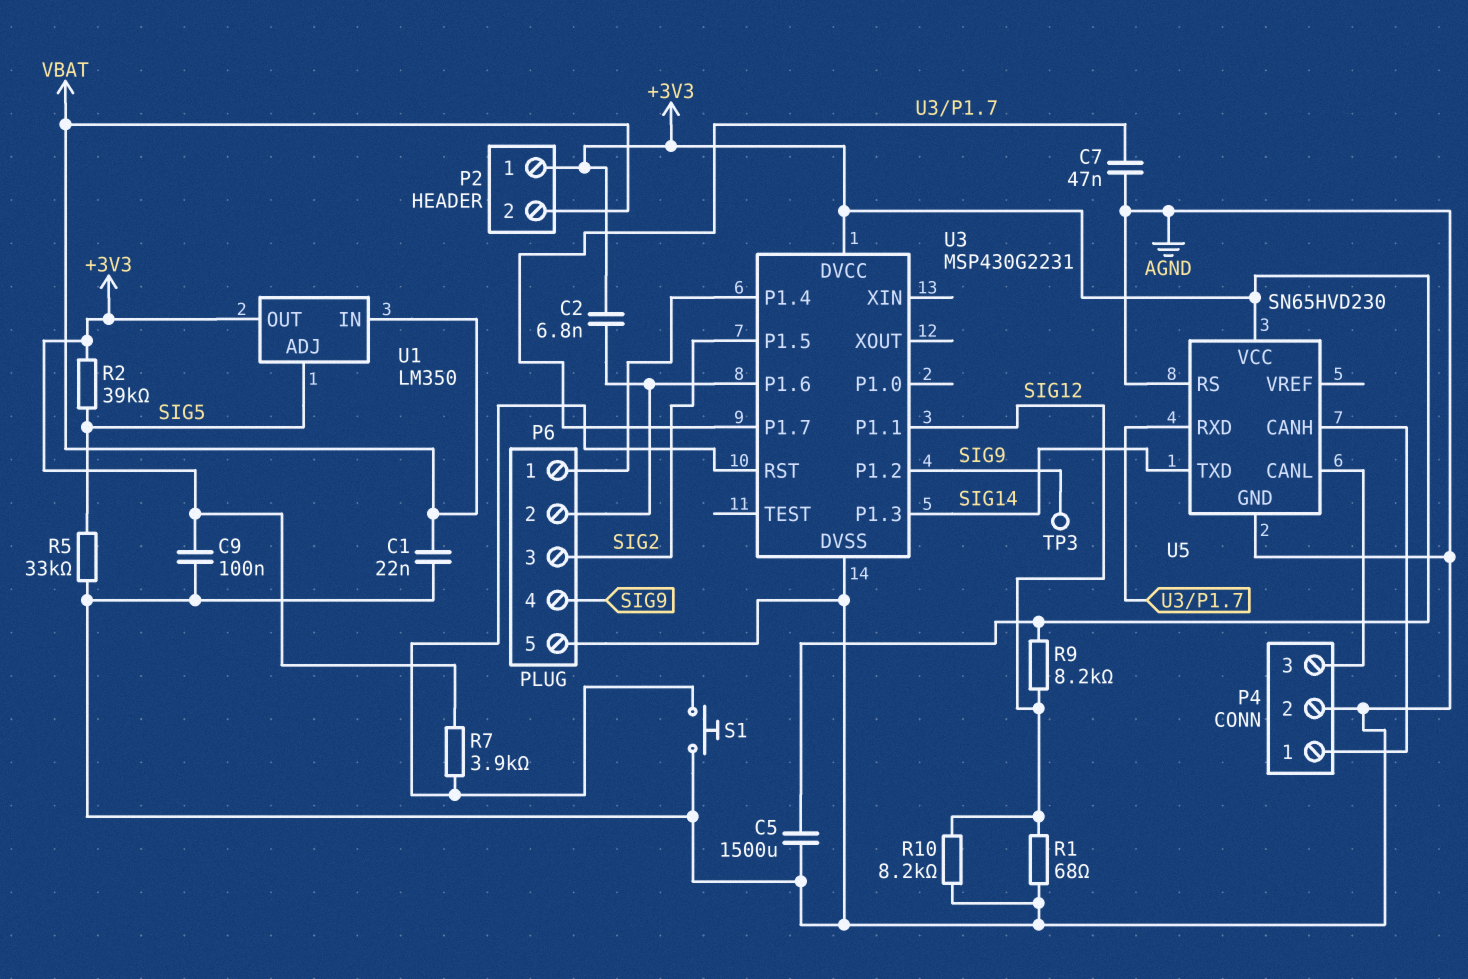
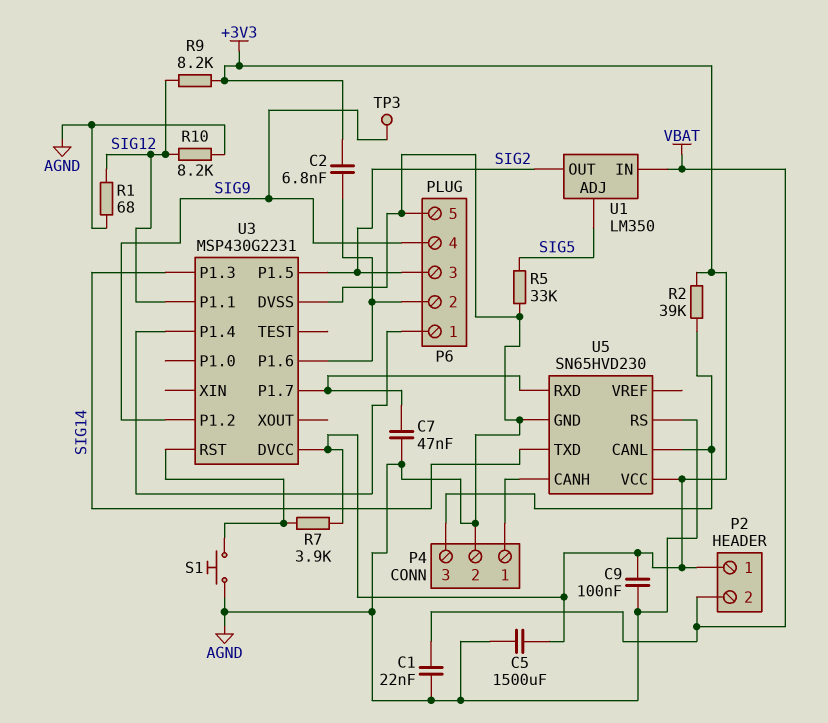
R2: 39k (+3V3, SIG5) -> 39k (+3V3, P4/3)
U1 pin OUT: +3V3 -> SIG2

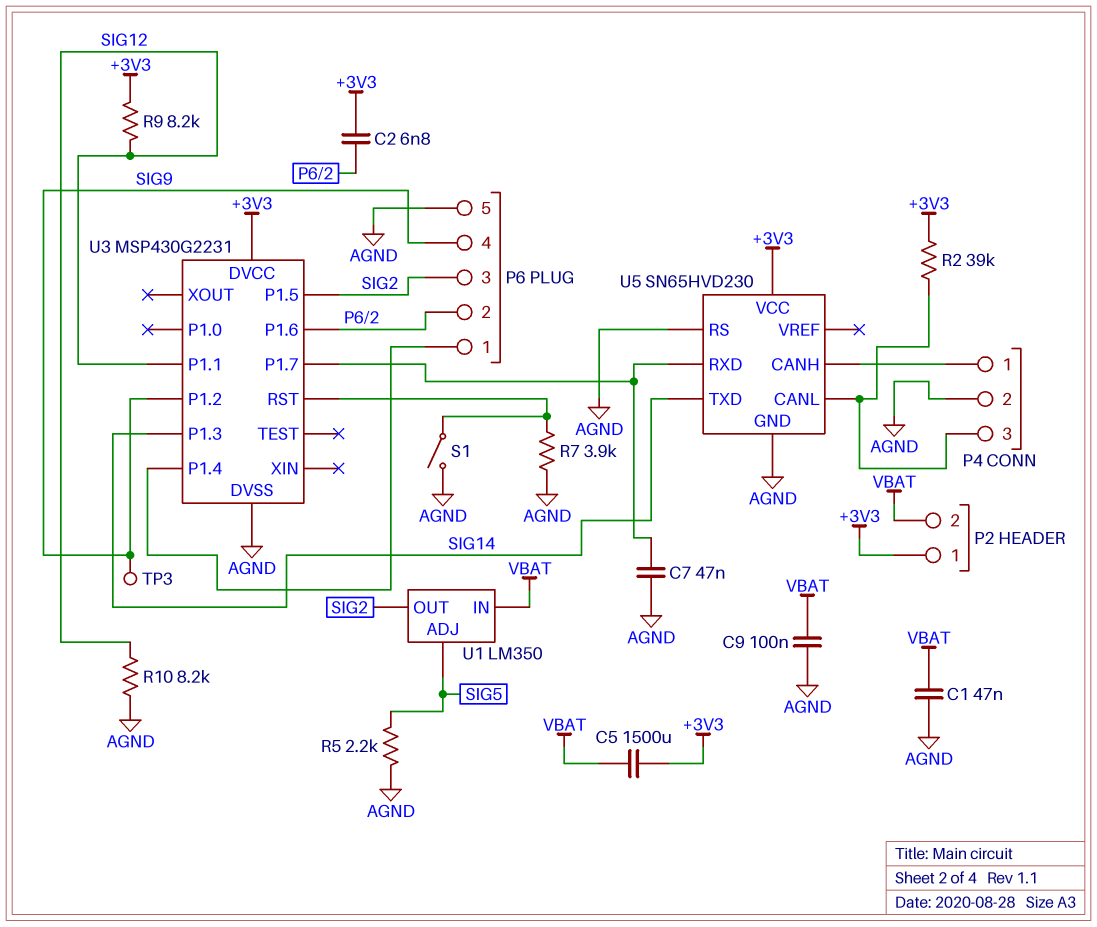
C1: 22nF (AGND, VBAT) -> 47nF (AGND, VBAT)
C5: 1500uF (+3V3, AGND) -> 1500uF (+3V3, VBAT)
C9: 100nF (+3V3, AGND) -> 100nF (AGND, VBAT)
R1: 68 (AGND, SIG12) -> none
R5: 33k (AGND, SIG5) -> 2.2k (AGND, SIG5)
R7: 3.9k (+3V3, U3/RST) -> 3.9k (AGND, U3/RST)
S1: button (AGND, U3/RST) -> switch (AGND, U3/RST)

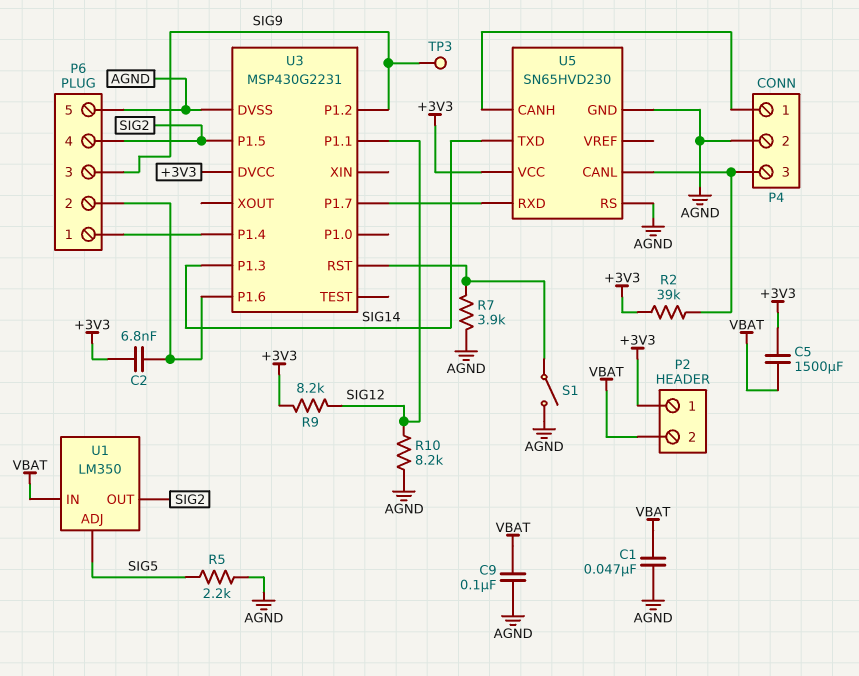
C7: 47nF (AGND, U3/P1.7) -> none
P6 pin 3: SIG2 -> SIG9
P6 pin 4: SIG9 -> SIG2

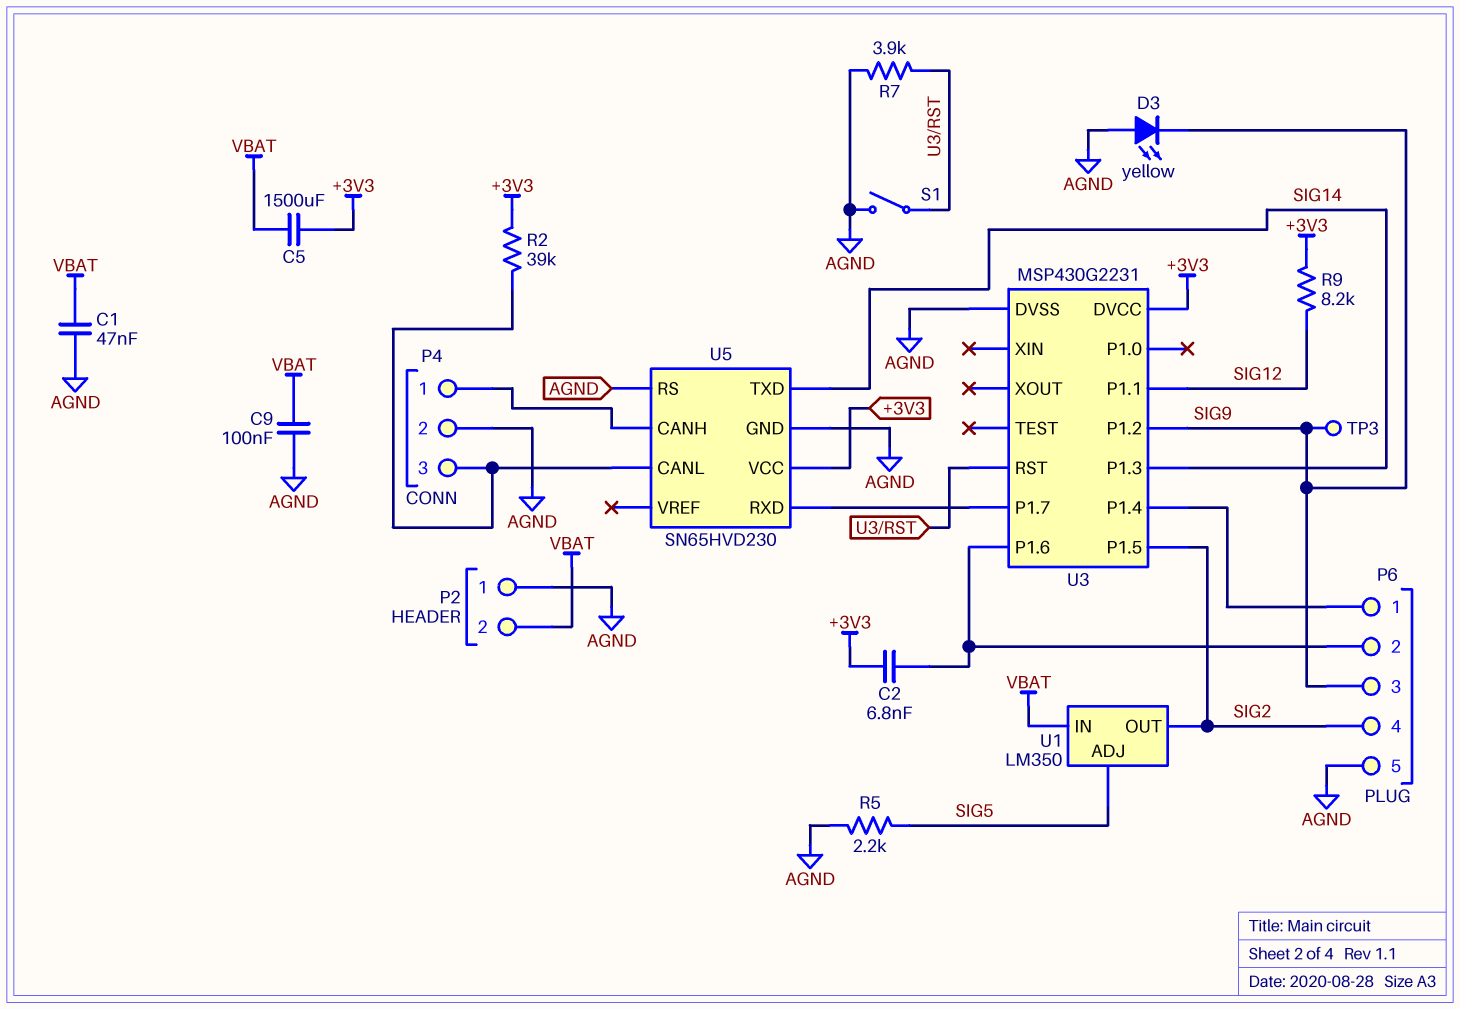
D3: none -> LED yellow (A AGND, K SIG9)
P2 pin 1: +3V3 -> AGND
R10: 8.2k (AGND, SIG12) -> none

